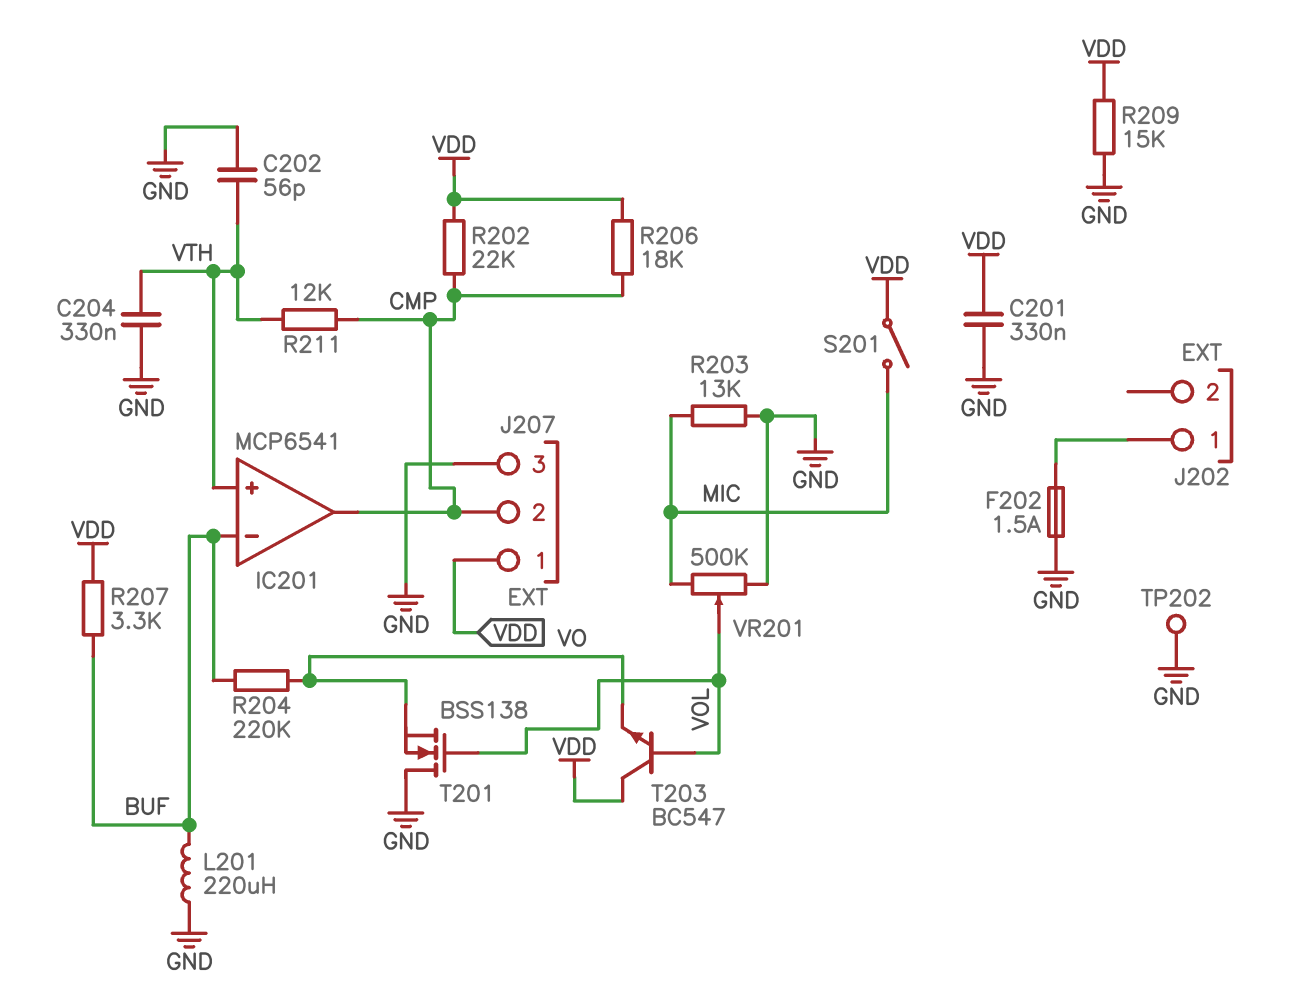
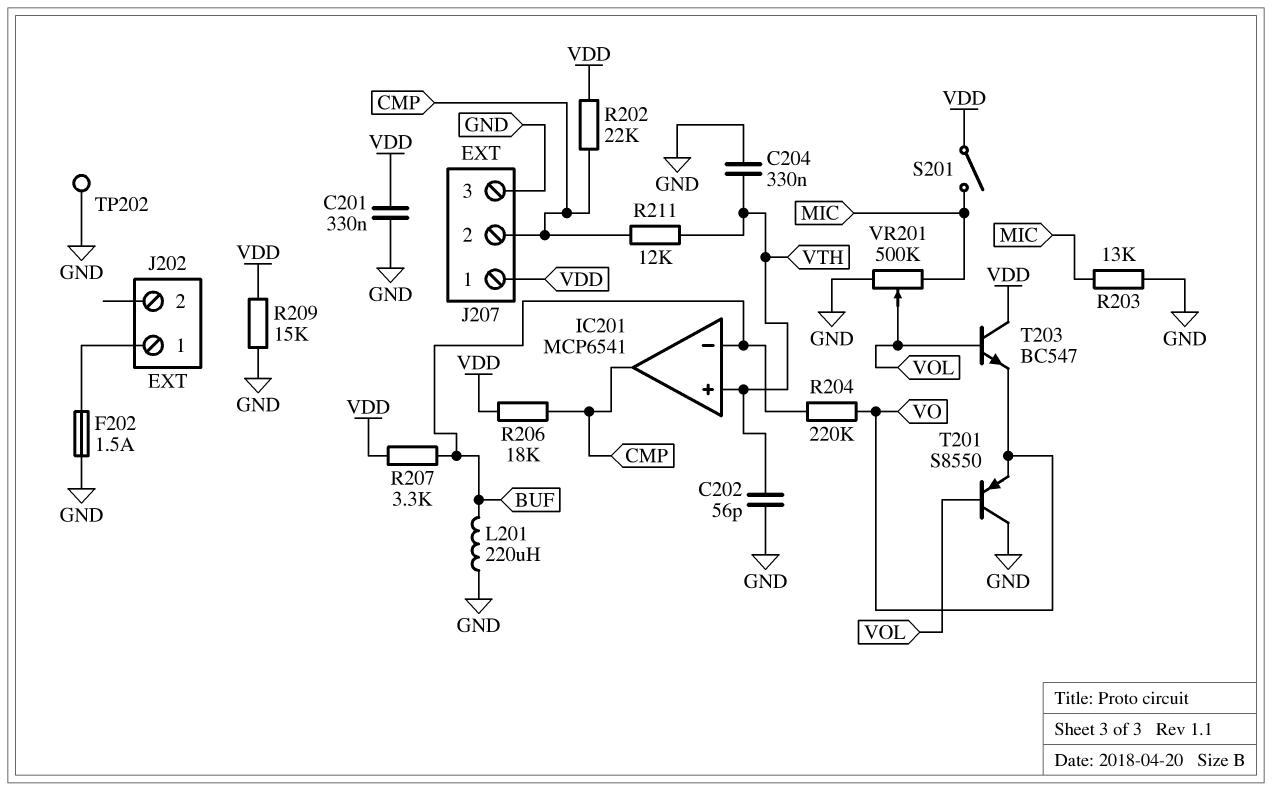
T201: NMOS BSS138 (G VOL, D GND, S VO) -> PNP S8550 (B VOL, C GND, E VO)

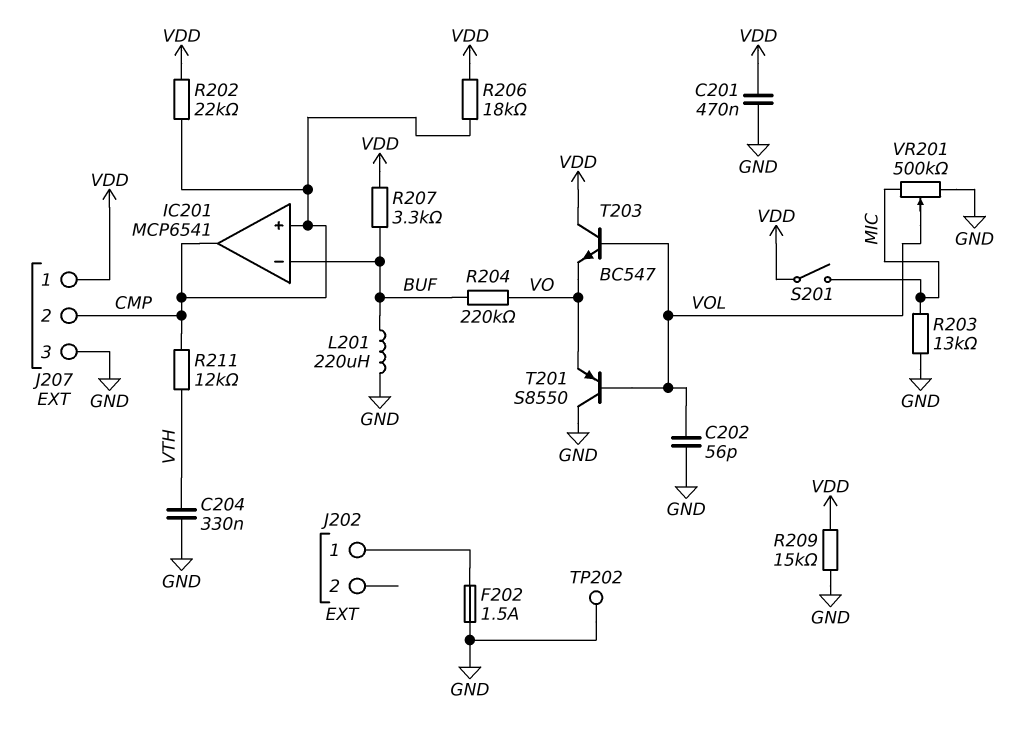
C201: 330nF (GND, VDD) -> 470nF (GND, VDD)
C202: 56pF (GND, VTH) -> 56pF (GND, VOL)
IC201 pin in+: VTH -> CMP

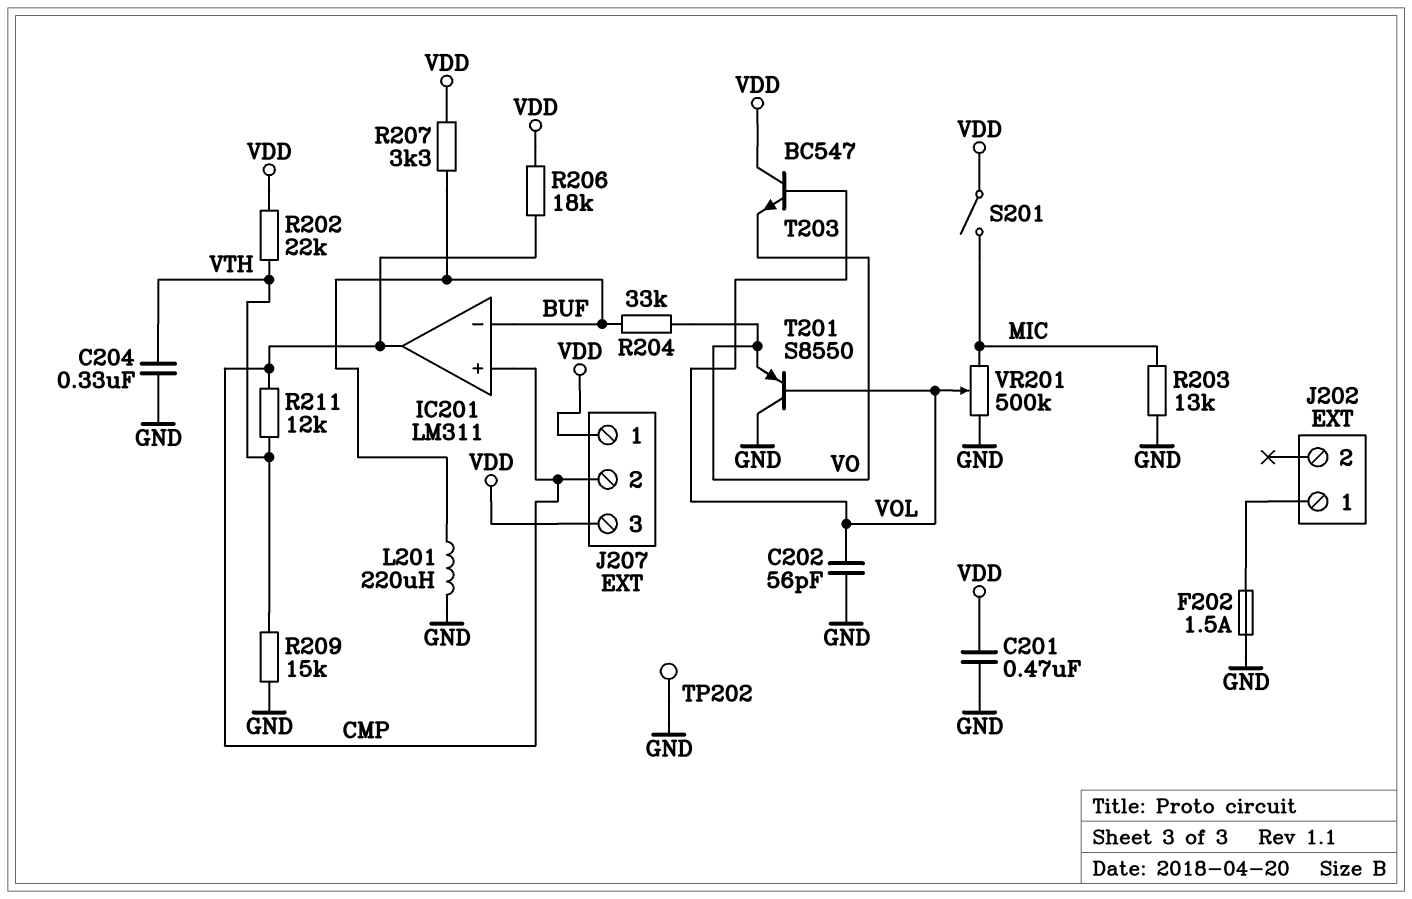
IC201: MCP6541 -> LM311
J207 pin 3: GND -> VDD
R202: 22k (CMP, VDD) -> 22k (VDD, VTH)
R204: 220k (BUF, VO) -> 33k (BUF, VO)
R209: 15k (GND, VDD) -> 15k (GND, VTH)

